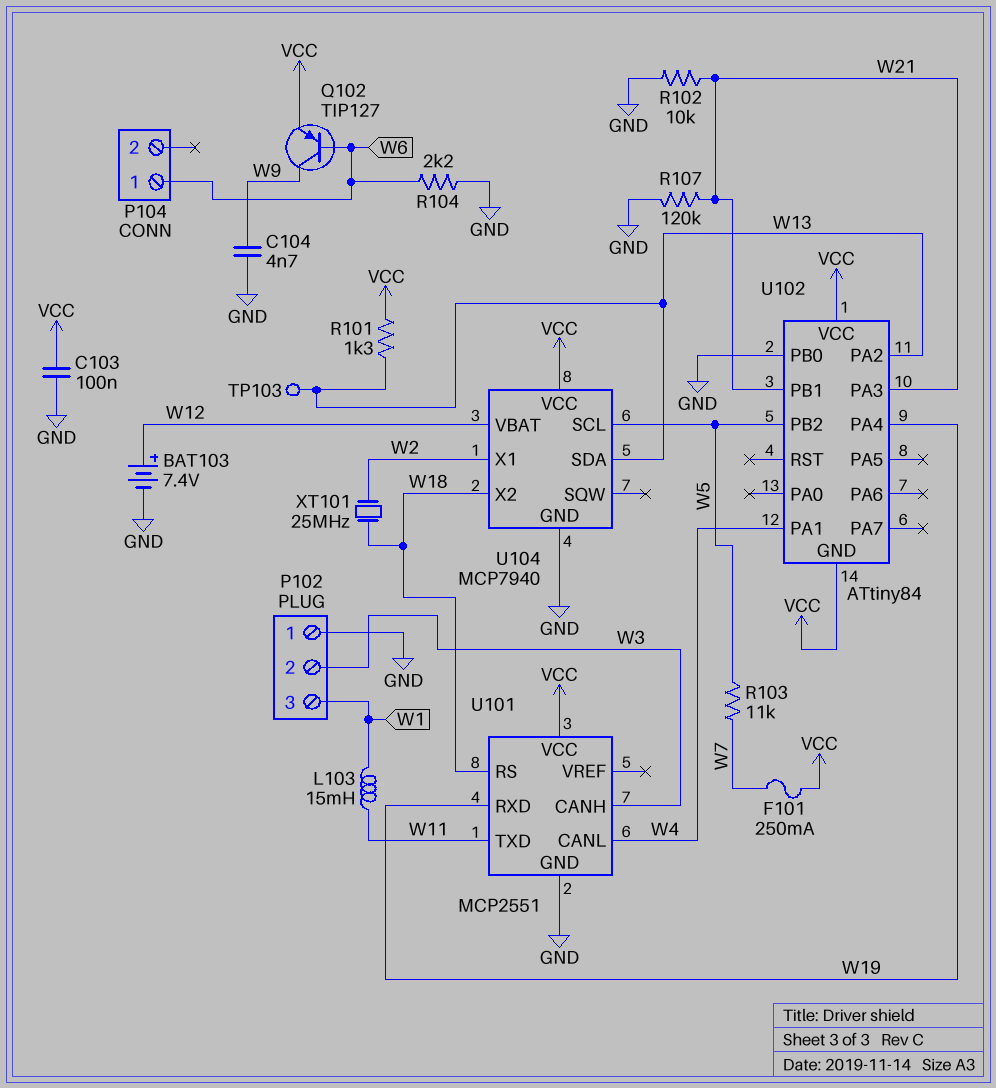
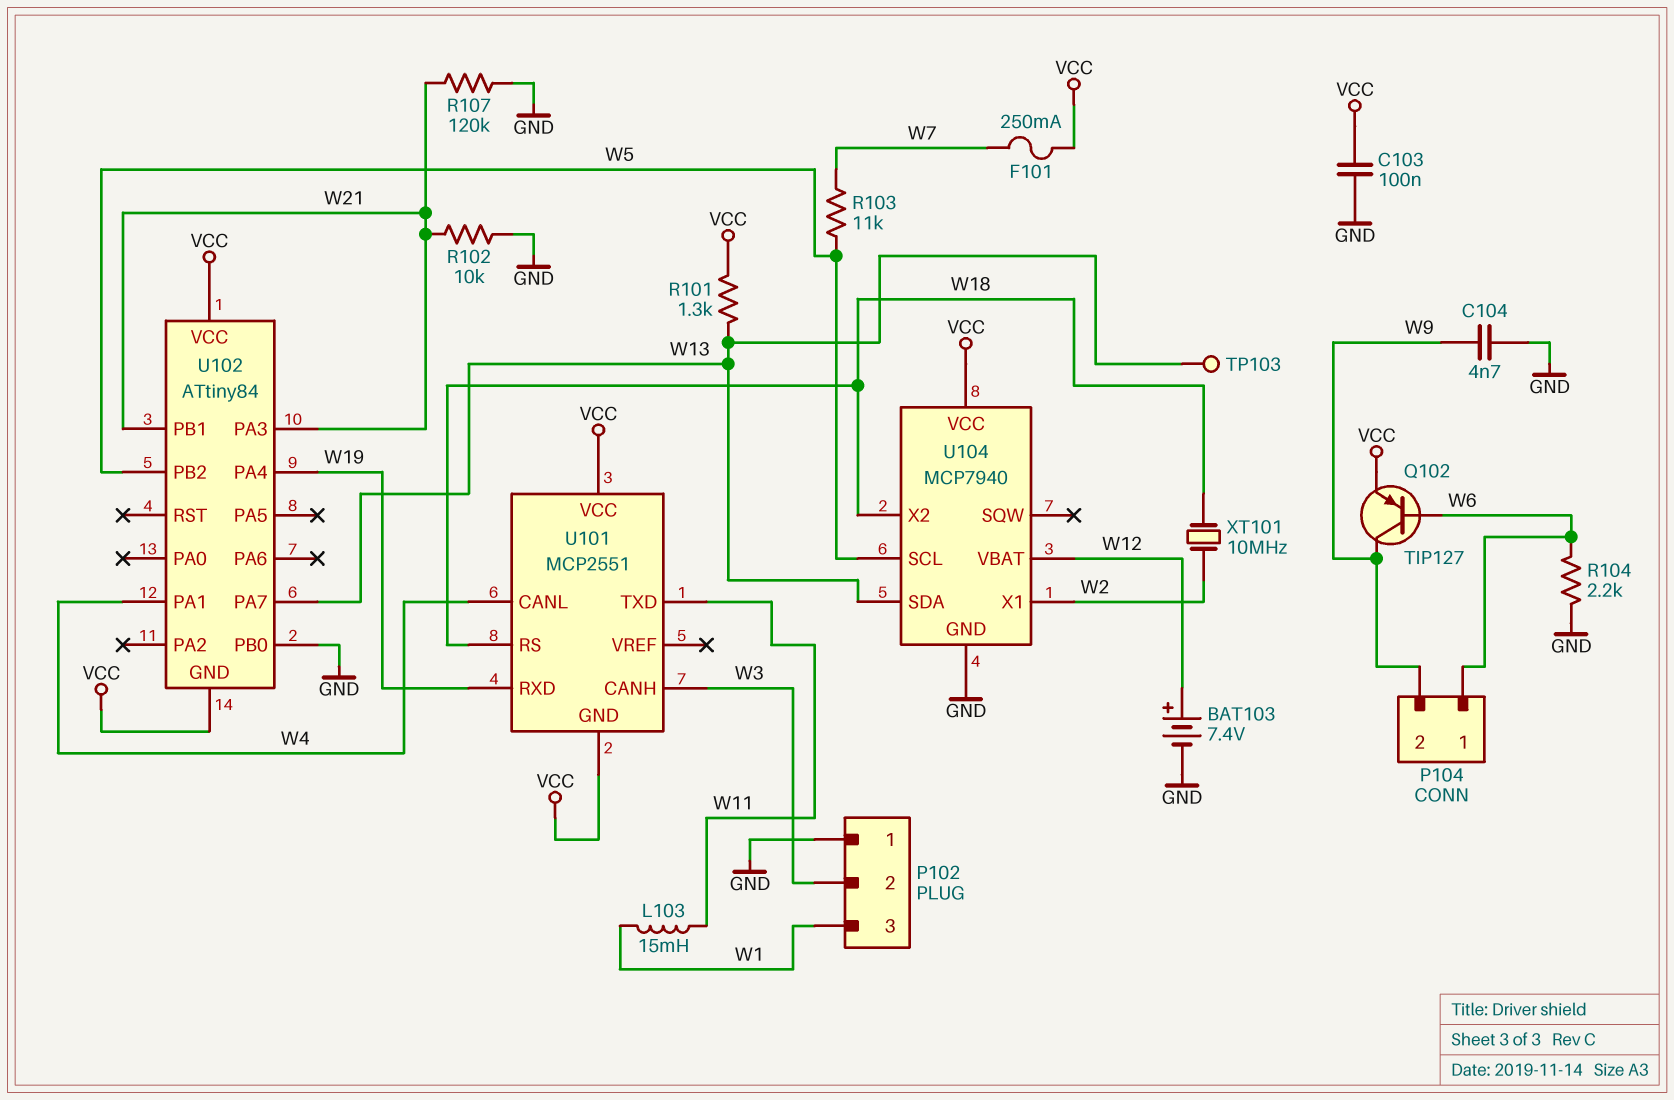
P104 pin 2: none -> W9
U101 pin GND: GND -> VCC
U102 pin PA2: W13 -> none
U102 pin PA7: none -> W13
XT101: 25MHz (W2, W18) -> 10MHz (W2, W18)

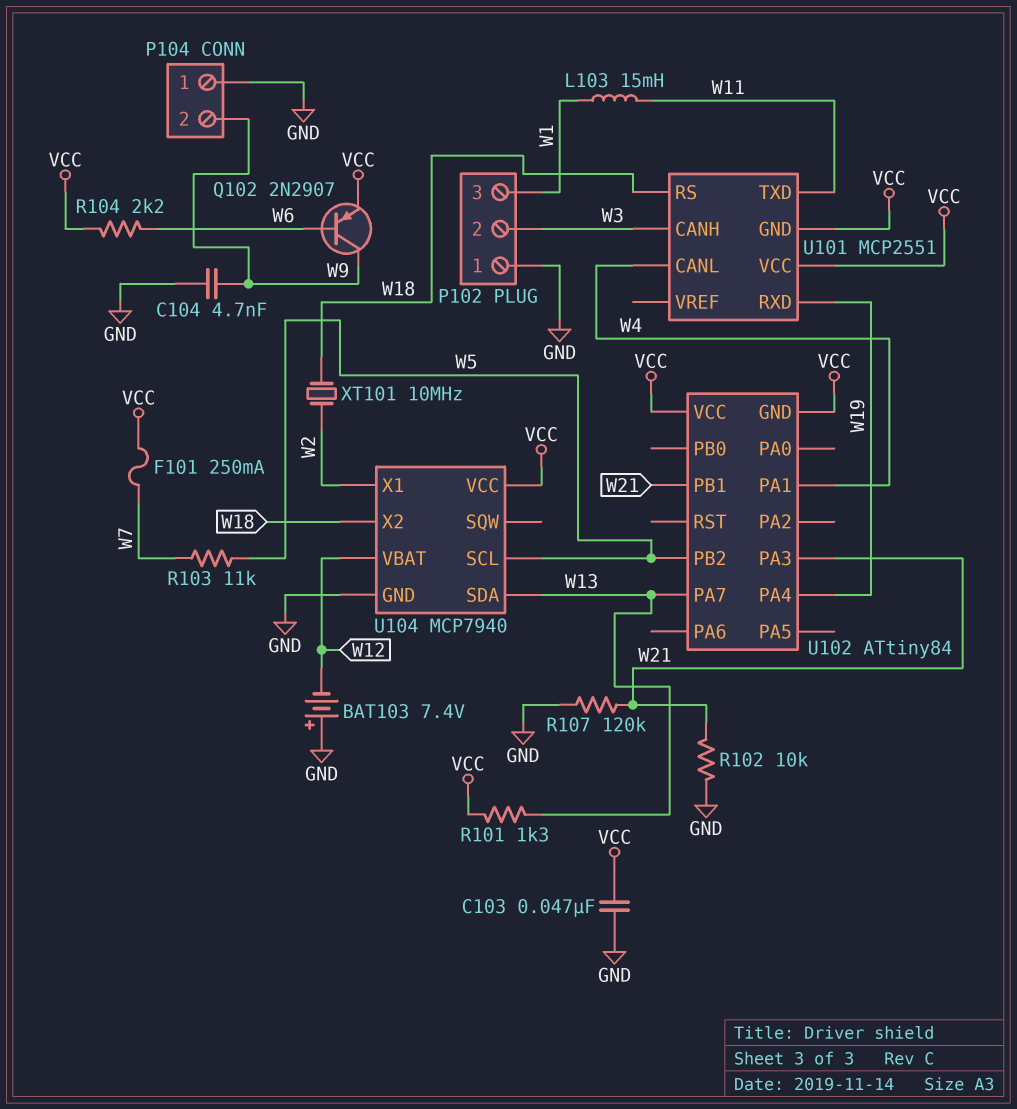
BAT103: 7.4V (plus W12, minus GND) -> 7.4V (plus GND, minus W12)
C103: 100nF (GND, VCC) -> 47nF (GND, VCC)
P104 pin 1: W6 -> GND
Q102: PNP TIP127 (B W6, C W9, E VCC) -> PNP 2N2907 (B W6, C W9, E VCC)
R104: 2.2k (GND, W6) -> 2.2k (VCC, W6)
TP103: test point (W13) -> none
U102 pin PB0: GND -> none

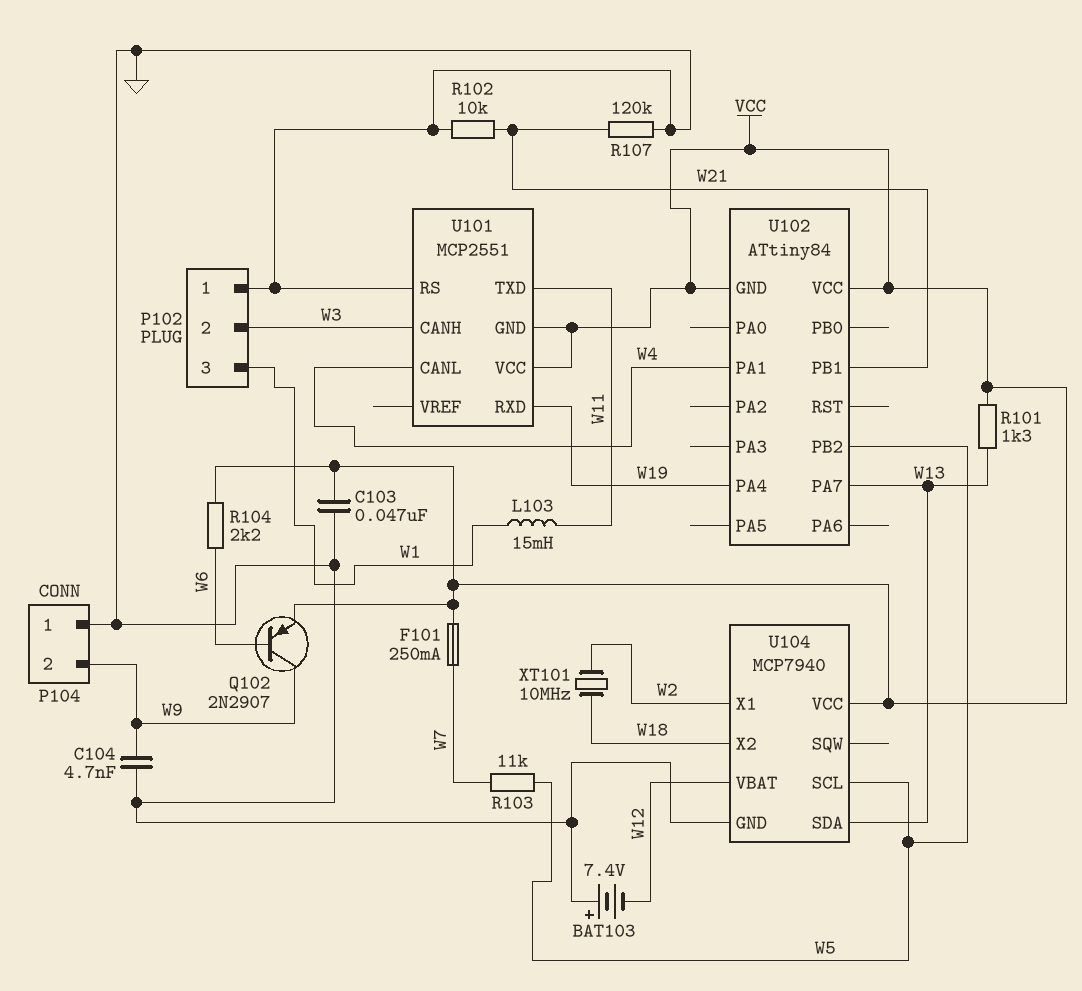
U101 pin RS: W18 -> GND
U102 pin PA3: W21 -> none

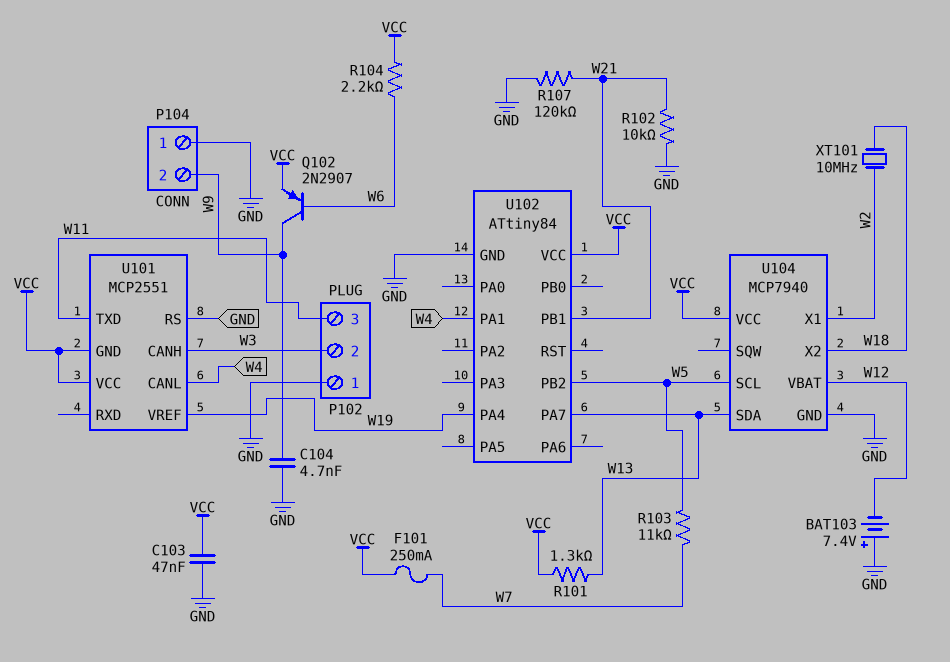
L103: 15mH (W1, W11) -> none
P102 pin 3: W1 -> W11
U101 pin RXD: W19 -> none
U101 pin VREF: none -> W19
U102 pin GND: VCC -> GND

